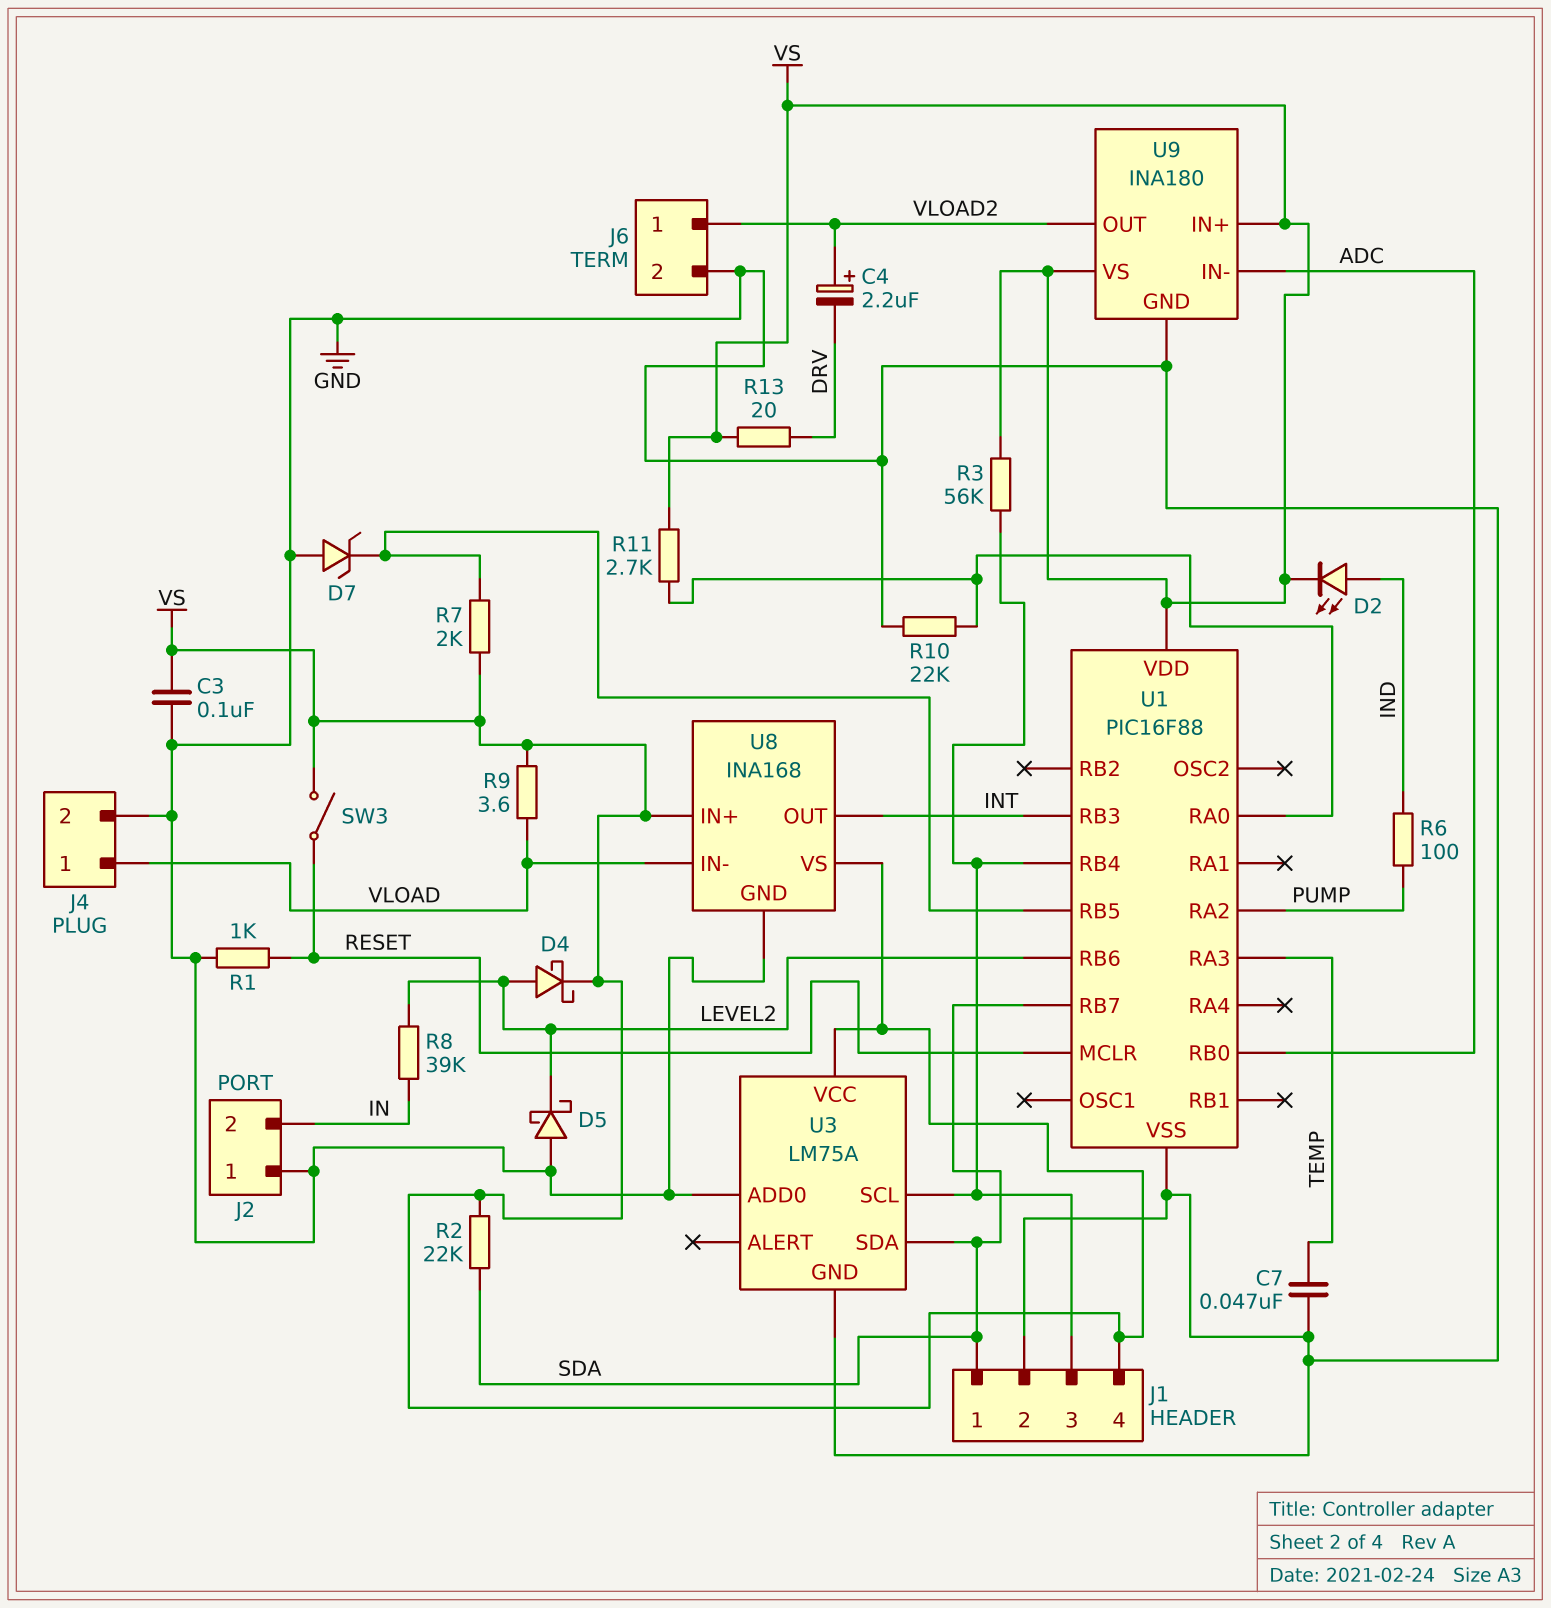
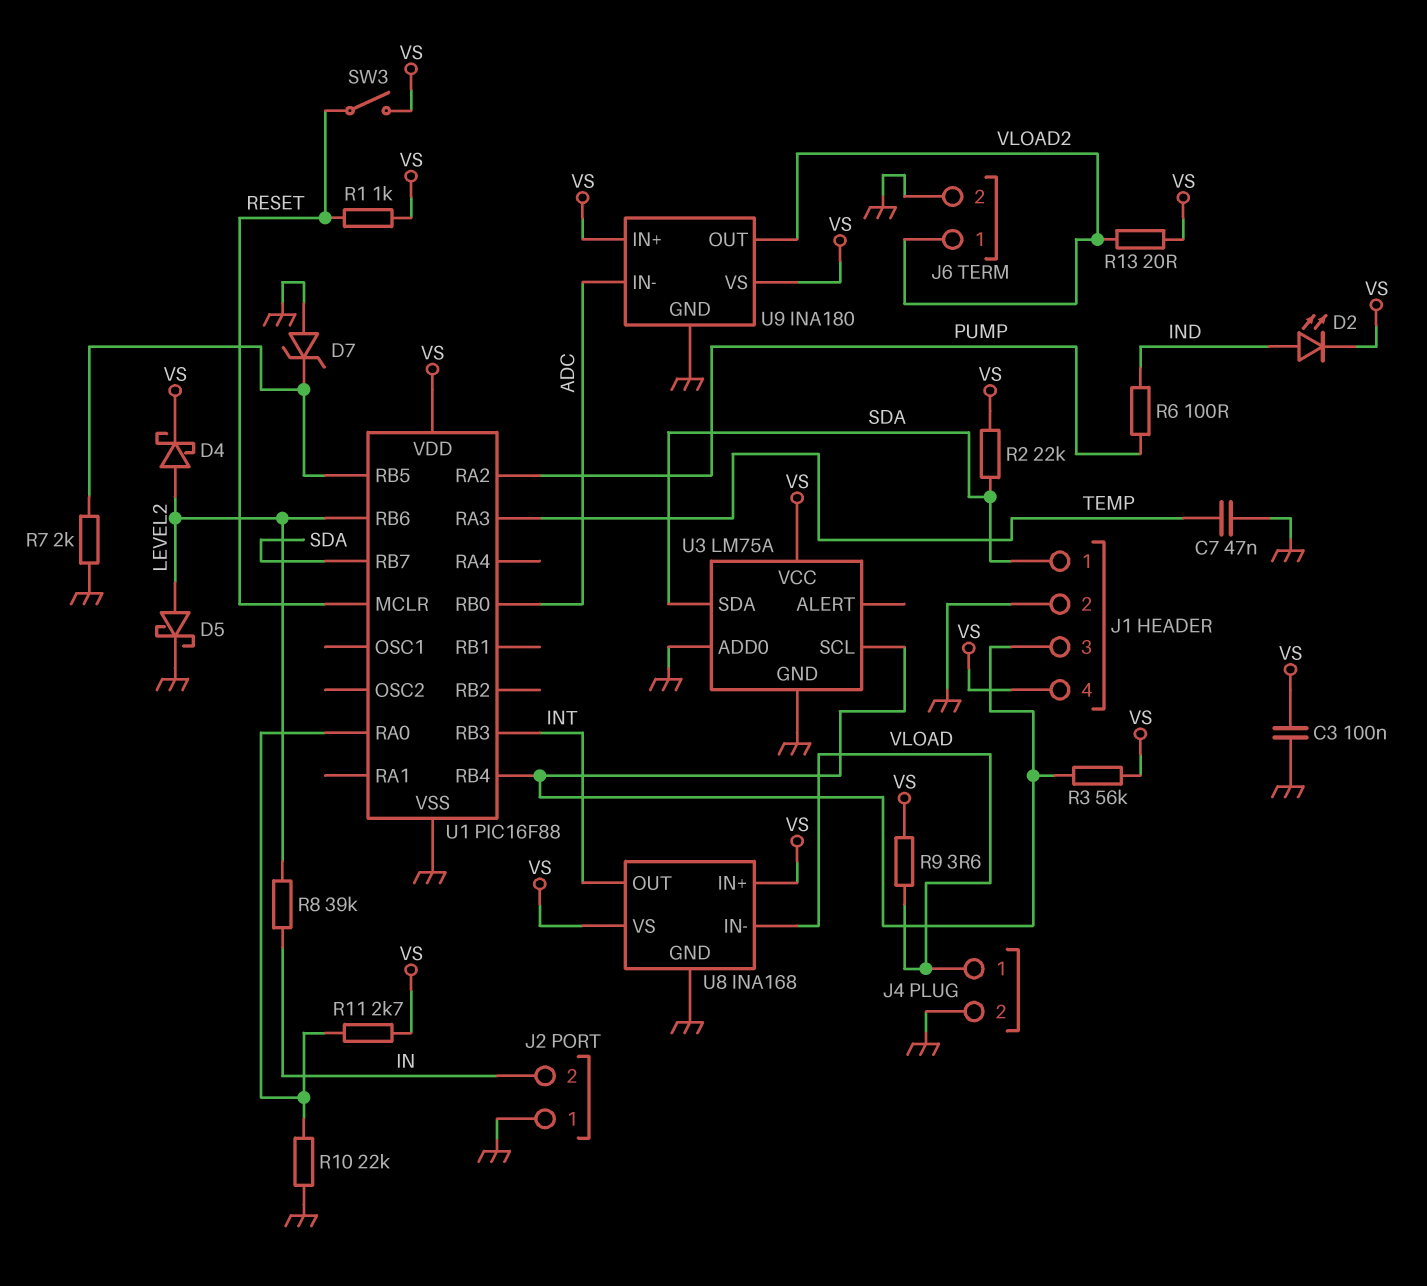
C4: 2.2uF (plus VLOAD2, minus DRV) -> none
D5: schottky (A GND, K LEVEL2) -> schottky (A LEVEL2, K GND)
R1: 1k (GND, RESET) -> 1k (RESET, VS)
R7: 2k (U1/RB5, VS) -> 2k (GND, U1/RB5)
R13: 20 (DRV, VS) -> 20 (VLOAD2, VS)

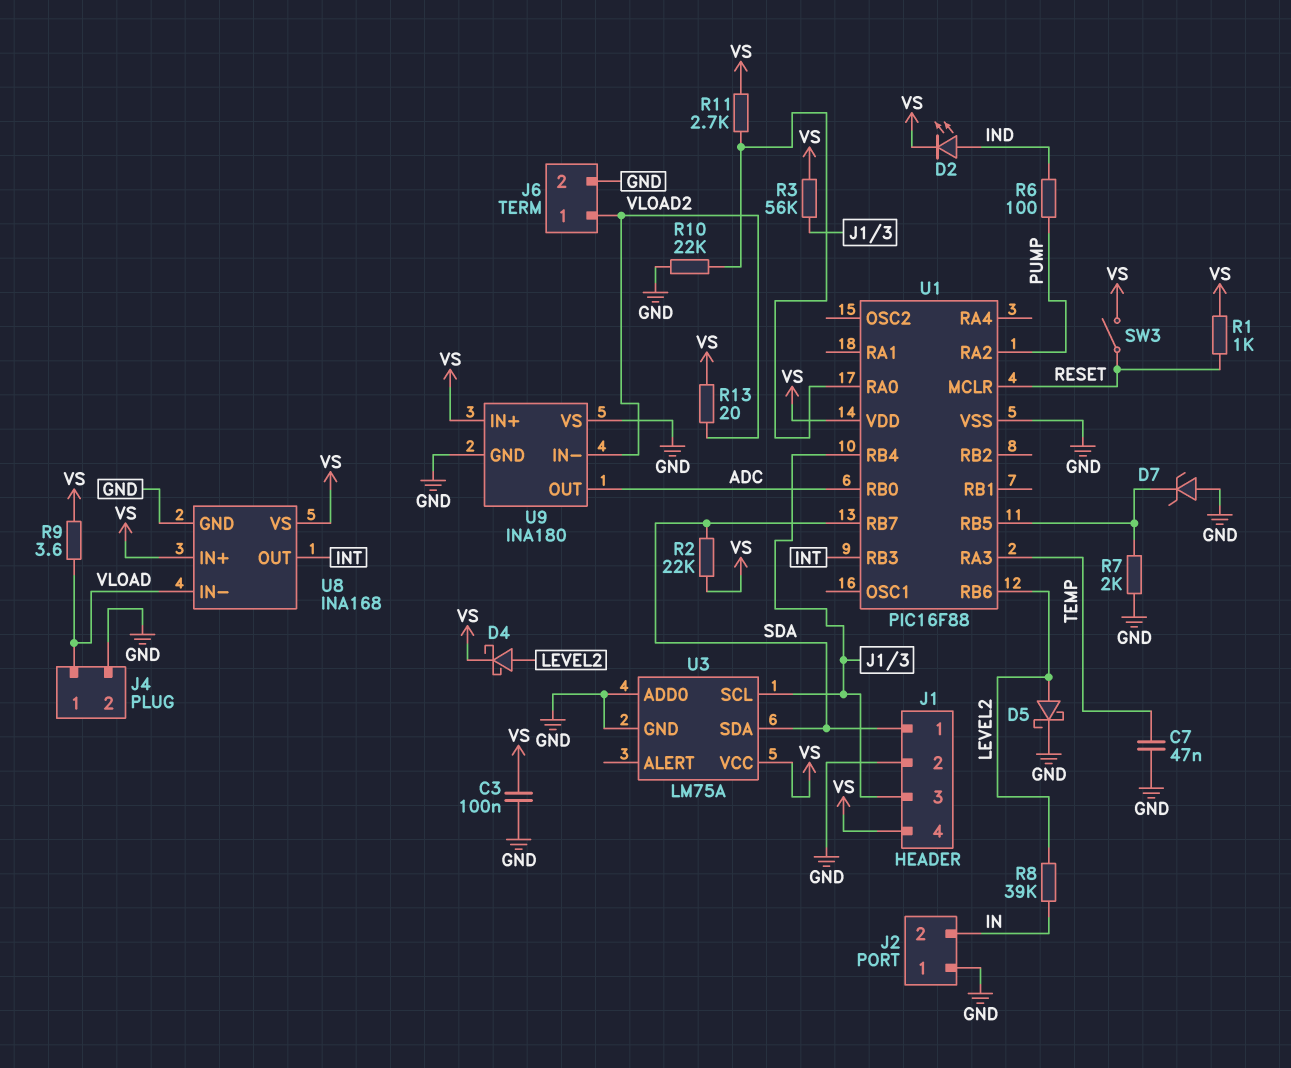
U9 pin IN-: ADC -> VLOAD2
U9 pin OUT: VLOAD2 -> ADC
U9 pin VS: VS -> GND

